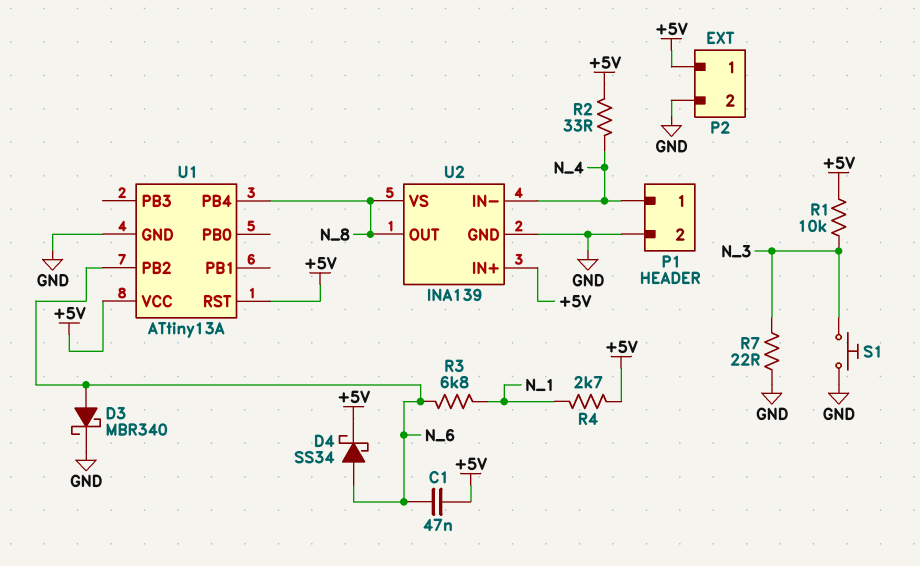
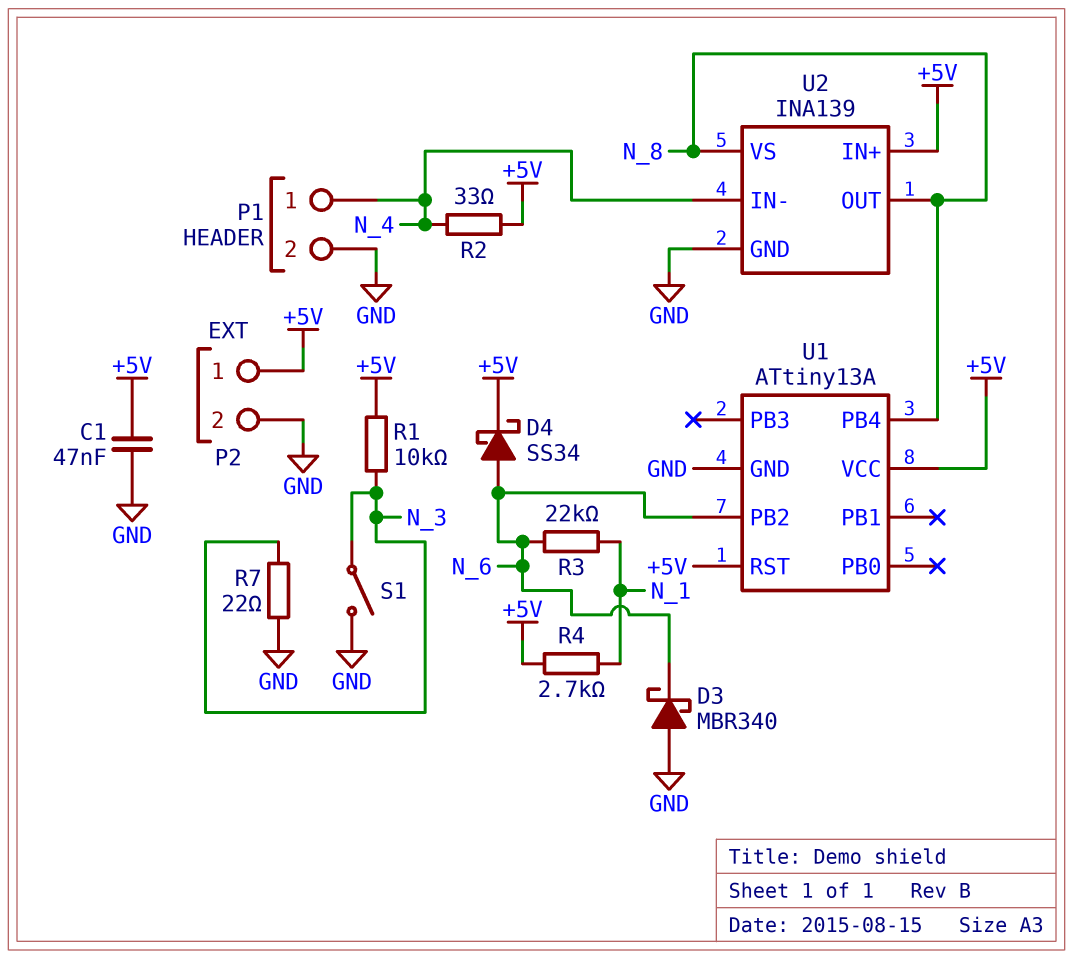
C1: 47nF (+5V, N_6) -> 47nF (+5V, GND)
D3: schottky MBR340 (A N_6, K GND) -> schottky MBR340 (A GND, K N_6)
R3: 6.8k (N_1, N_6) -> 22k (N_1, N_6)
S1: button (GND, N_3) -> switch (GND, N_3)

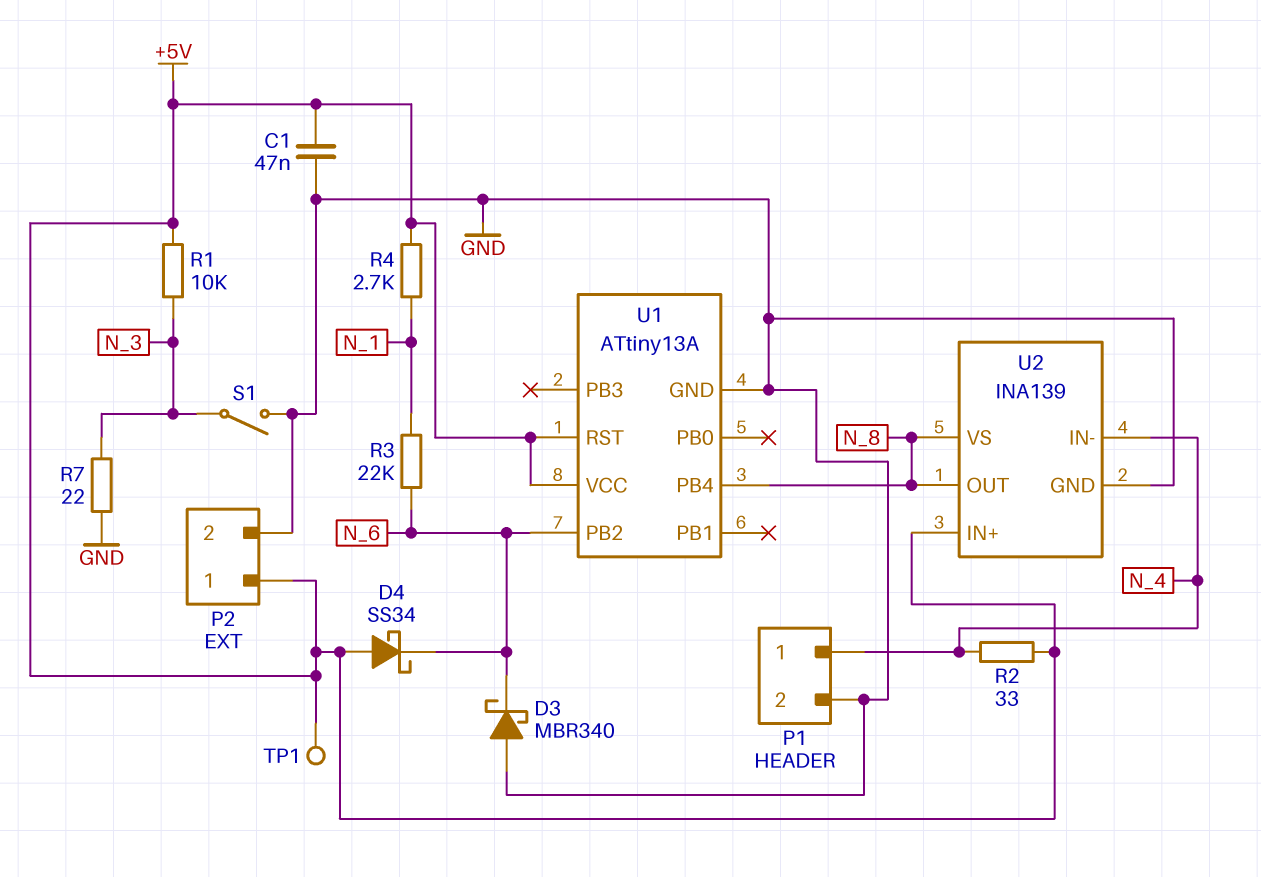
D4: schottky SS34 (A N_6, K +5V) -> schottky SS34 (A +5V, K N_6)
TP1: none -> test point (+5V)

